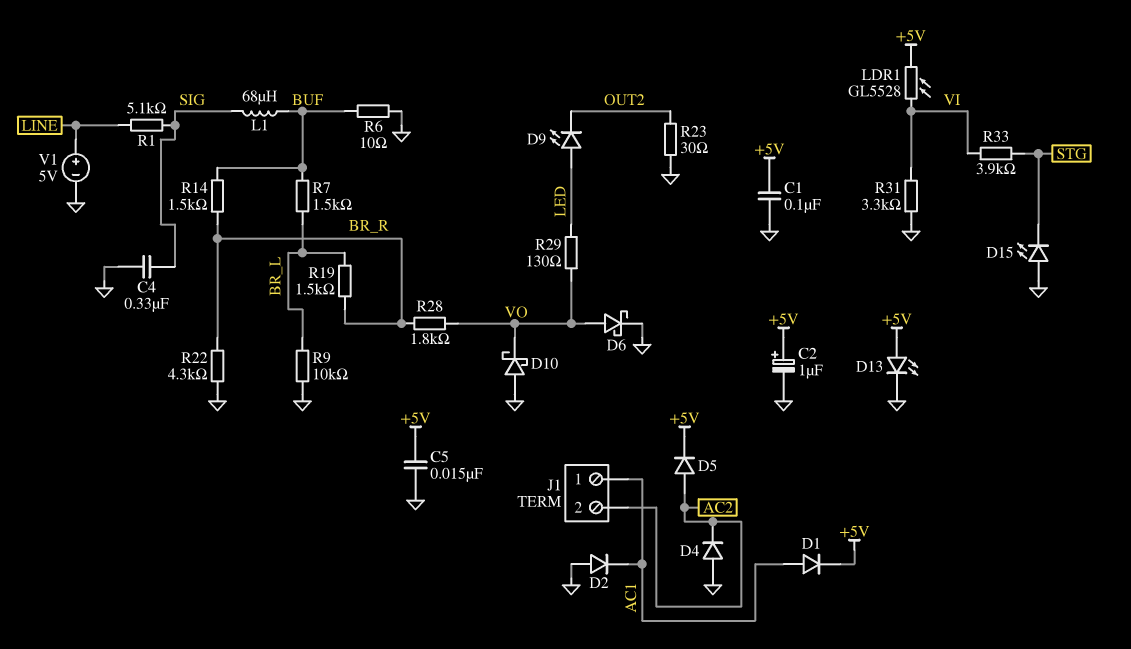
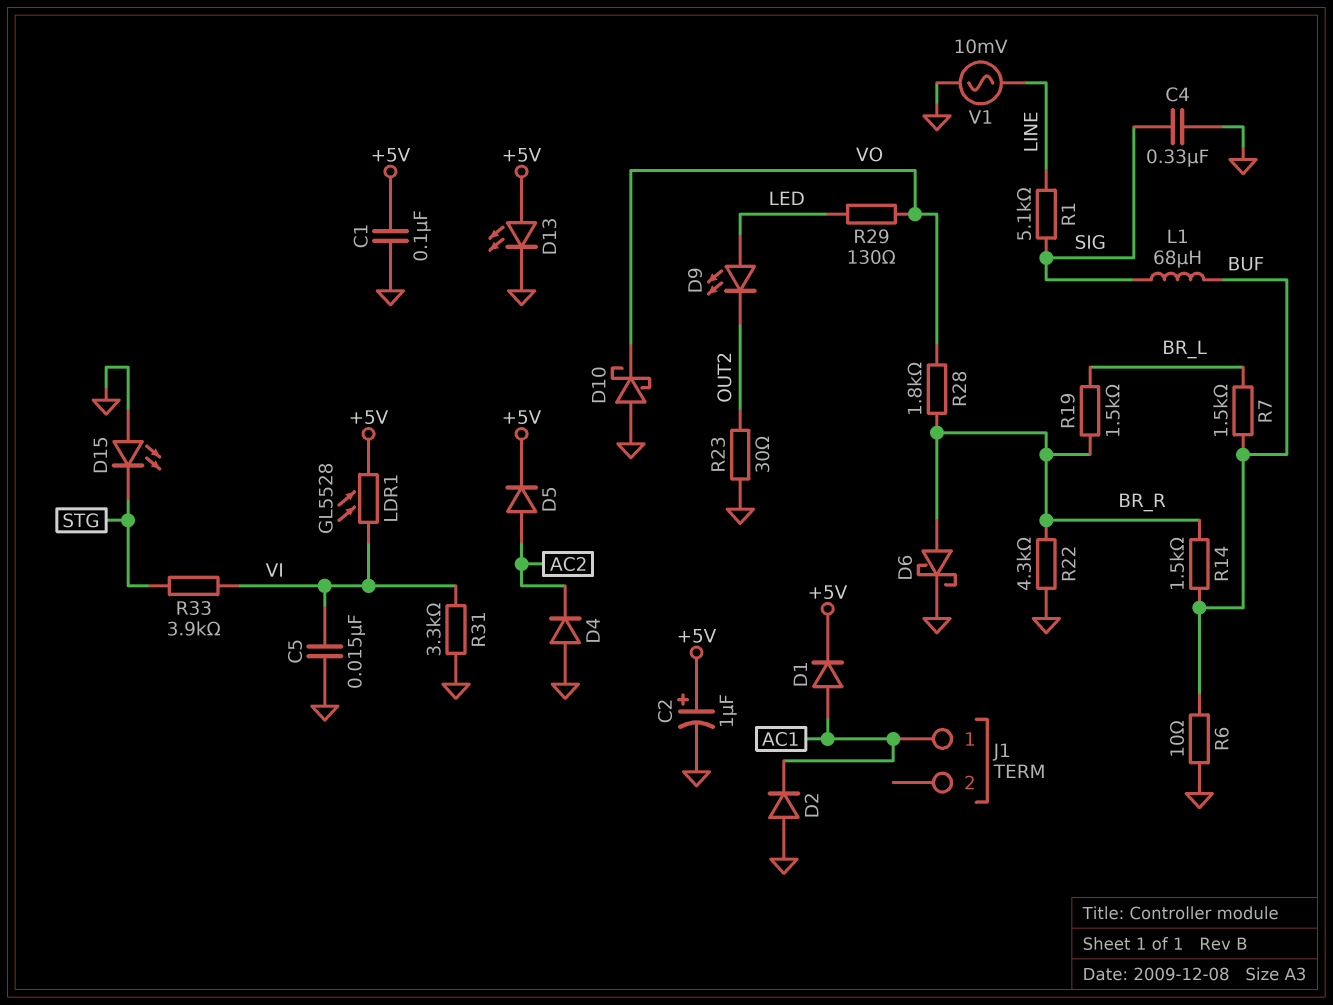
C5: 15nF (+5V, GND) -> 15nF (GND, VI)
D6: schottky (A VO, K GND) -> schottky (A BR_R, K GND)
J1 pin 2: AC2 -> none
R9: 10k (BR_L, GND) -> none
V1: 5V (plus LINE, minus GND) -> AC 10mV (GND, LINE)

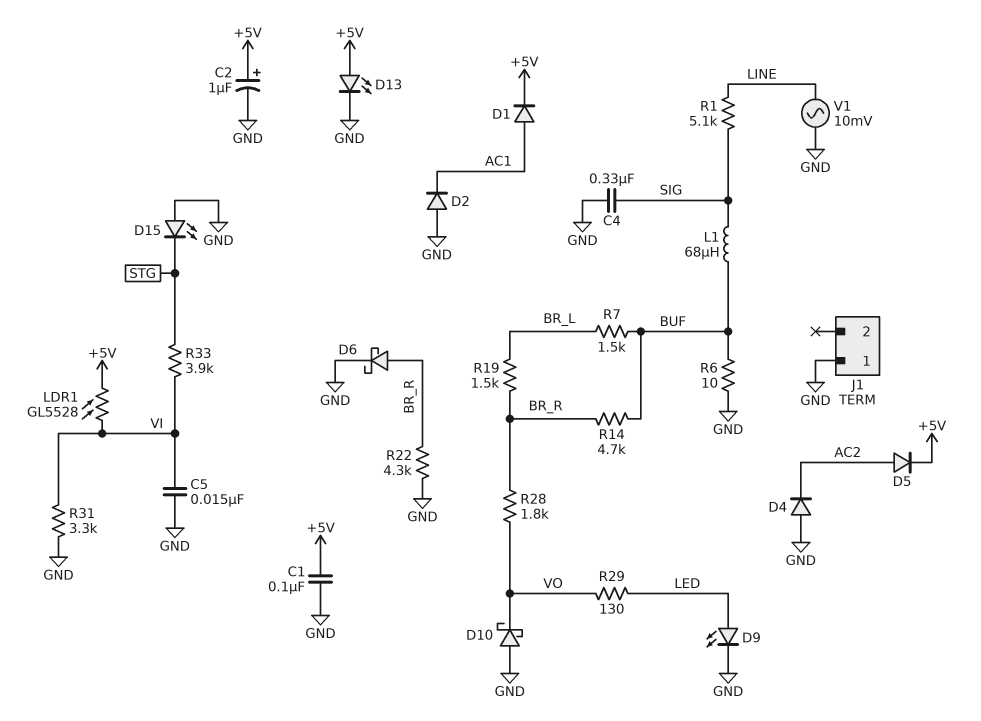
D9: LED (A LED, K OUT2) -> LED (A LED, K GND)
J1 pin 1: AC1 -> GND
R14: 1.5k (BR_R, BUF) -> 4.7k (BR_R, BUF)
R23: 30 (GND, OUT2) -> none

